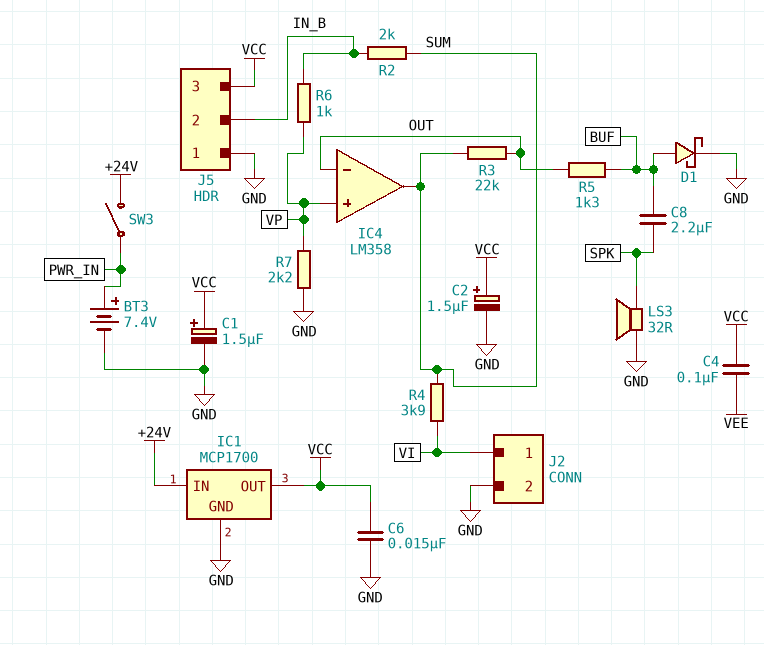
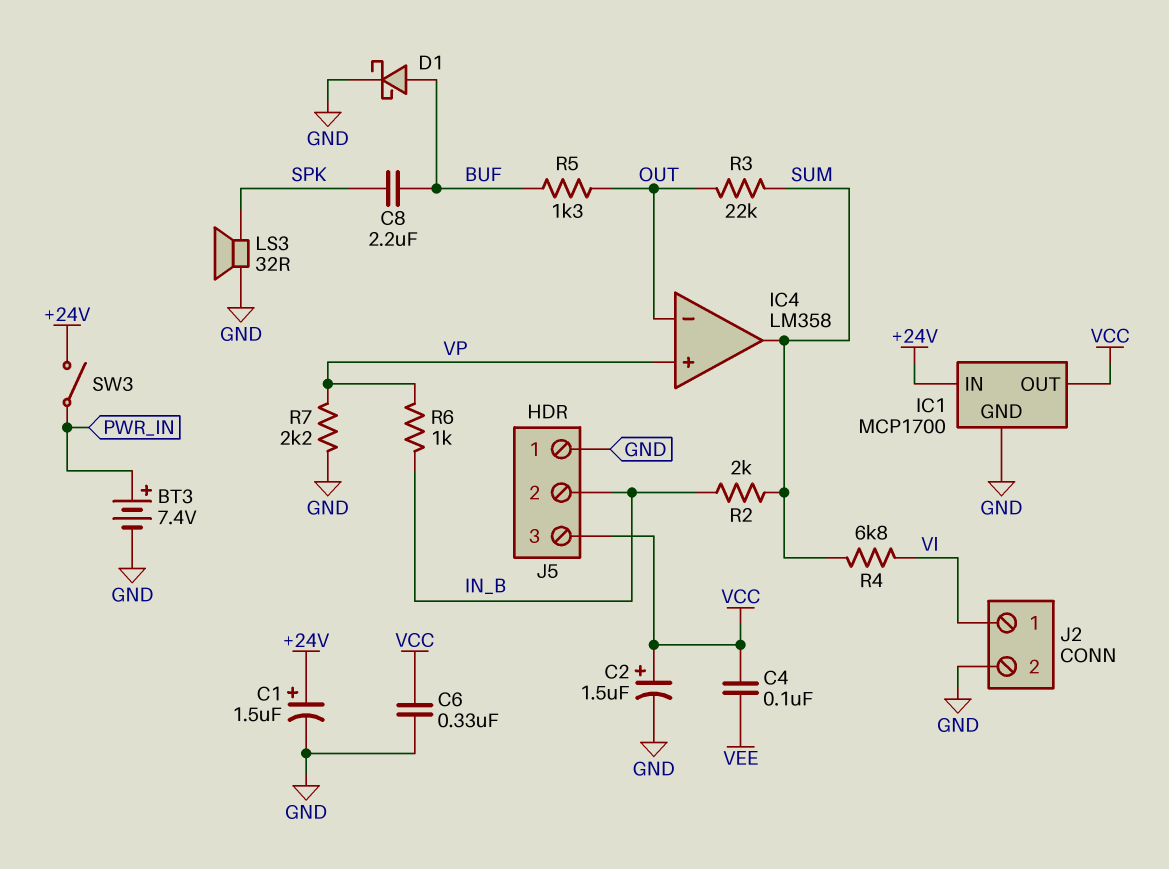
C1: 1.5uF (plus VCC, minus GND) -> 1.5uF (plus +24V, minus GND)
C6: 15nF (GND, VCC) -> 330nF (GND, VCC)
R4: 3.9k (SUM, VI) -> 6.8k (SUM, VI)

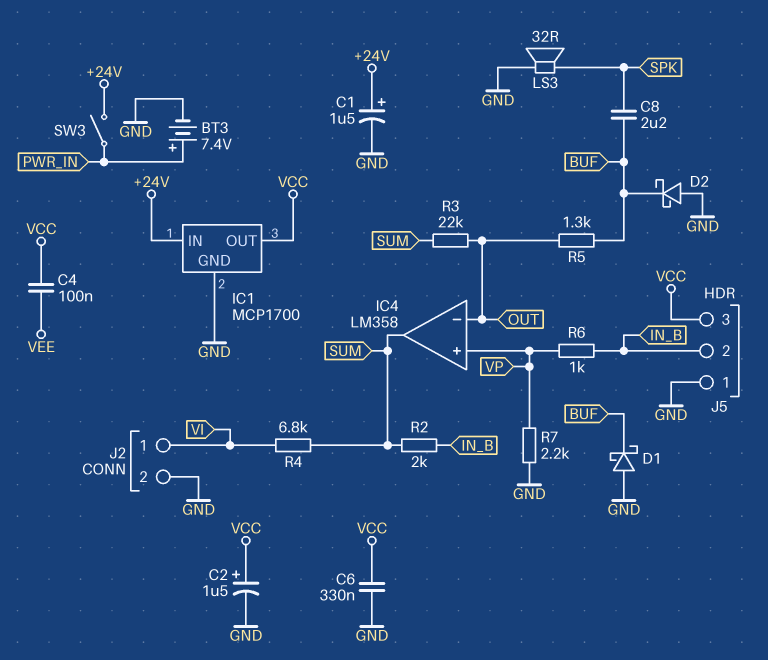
D1: schottky (A BUF, K GND) -> schottky (A GND, K BUF)
D2: none -> schottky (A GND, K BUF)

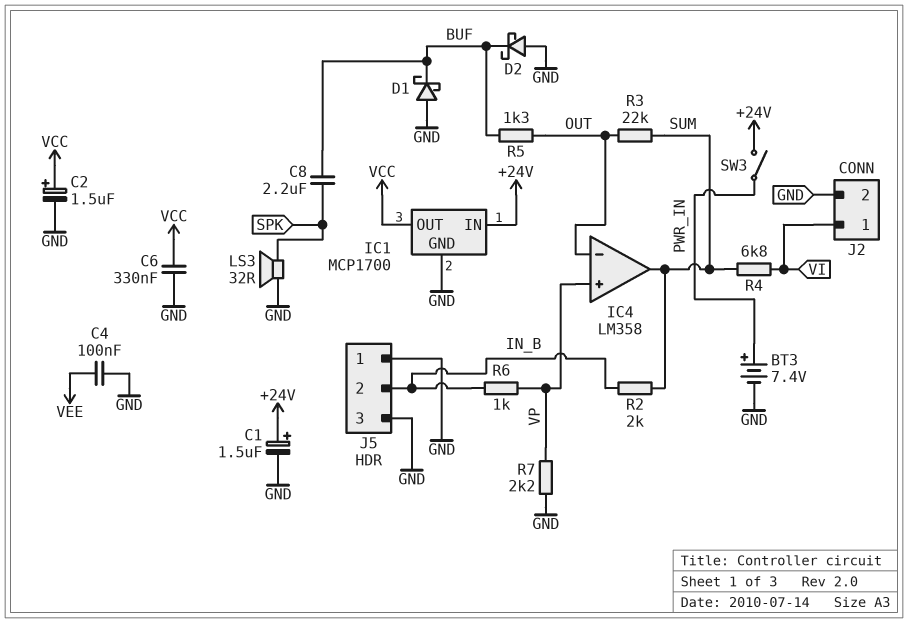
C4: 100nF (VCC, VEE) -> 100nF (GND, VEE)
J5 pin 3: VCC -> GND

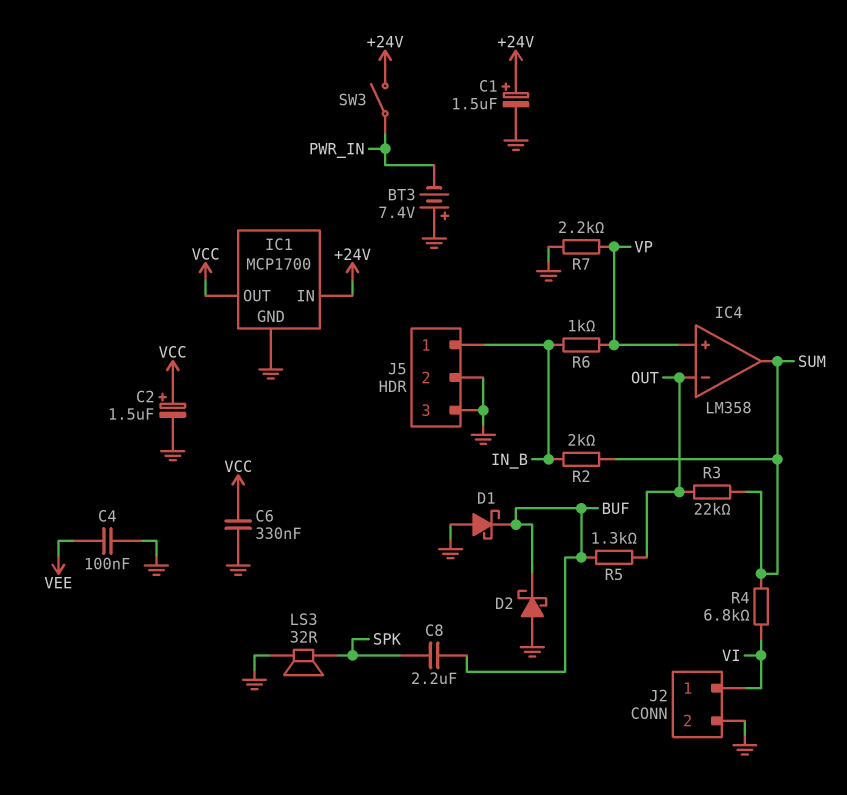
BT3: 7.4V (plus PWR_IN, minus GND) -> 7.4V (plus GND, minus PWR_IN)
J5 pin 1: GND -> IN_B
J5 pin 2: IN_B -> GND

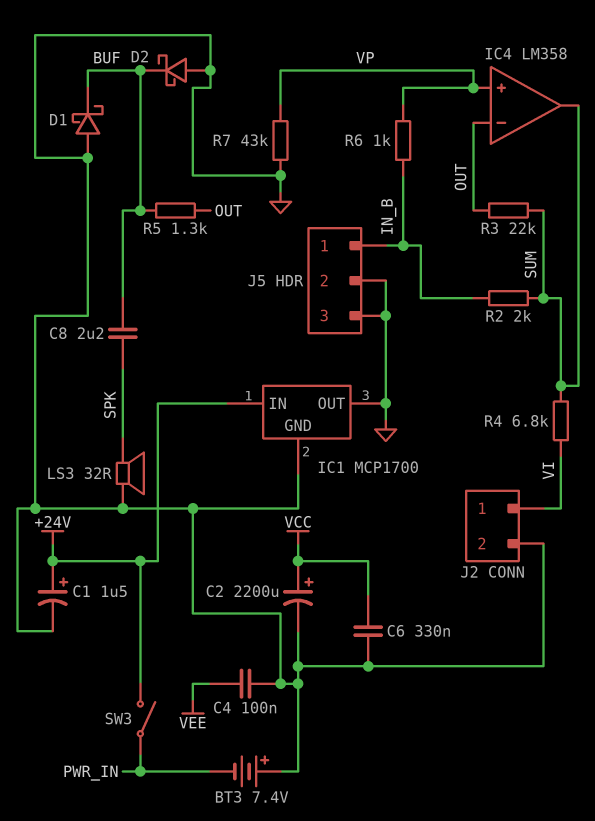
C2: 1.5uF (plus VCC, minus GND) -> 2200uF (plus VCC, minus GND)
IC1 pin OUT: VCC -> GND
R7: 2.2k (GND, VP) -> 43k (GND, VP)

